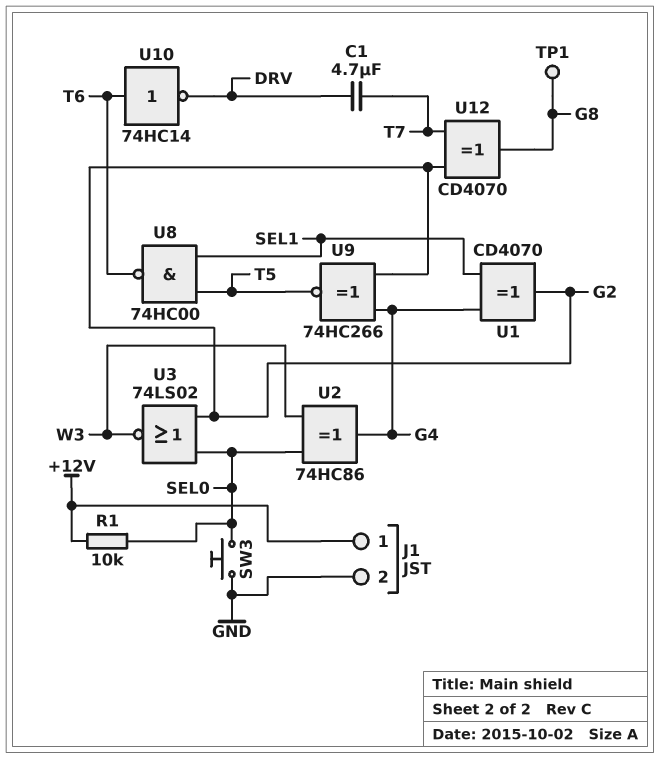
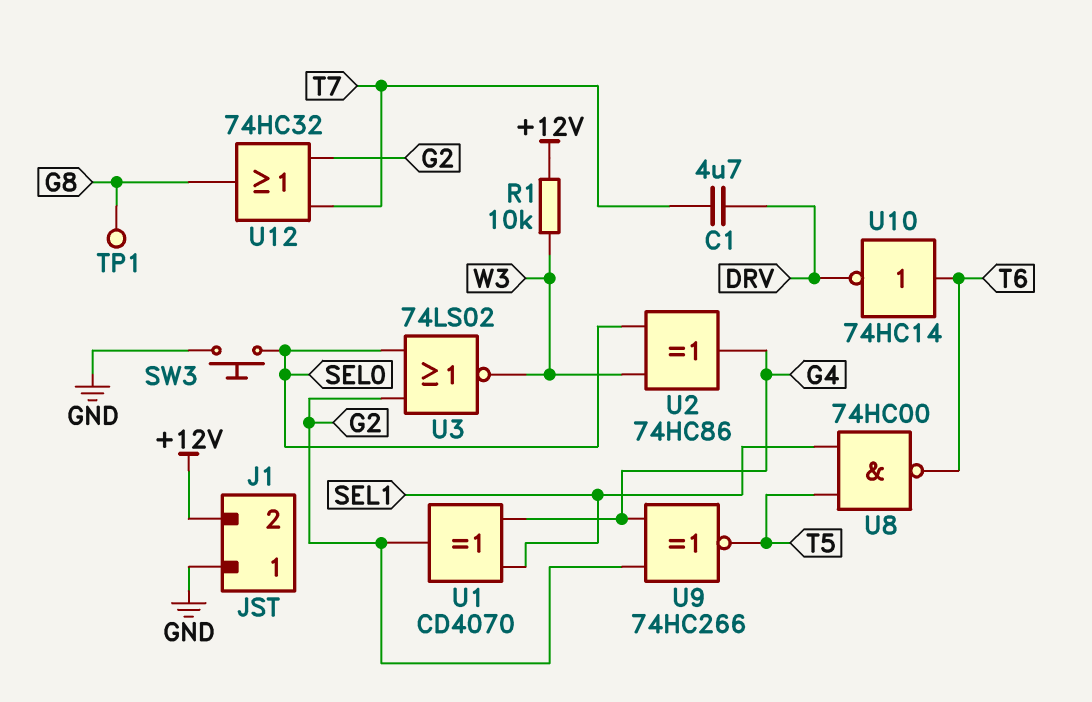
J1 pin 1: +12V -> GND
J1 pin 2: GND -> +12V
R1: 10k (+12V, SEL0) -> 10k (+12V, W3)
U12: XOR CD4070 (in G2, in T7, out G8) -> OR 74HC32 (in G2, in T7, out G8)

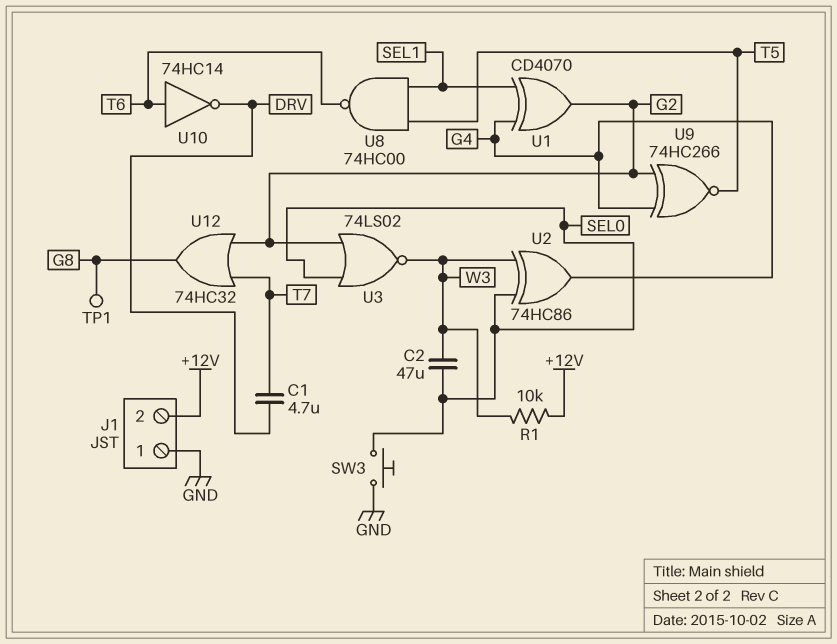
C2: none -> 47uF (SEL0, W3)

